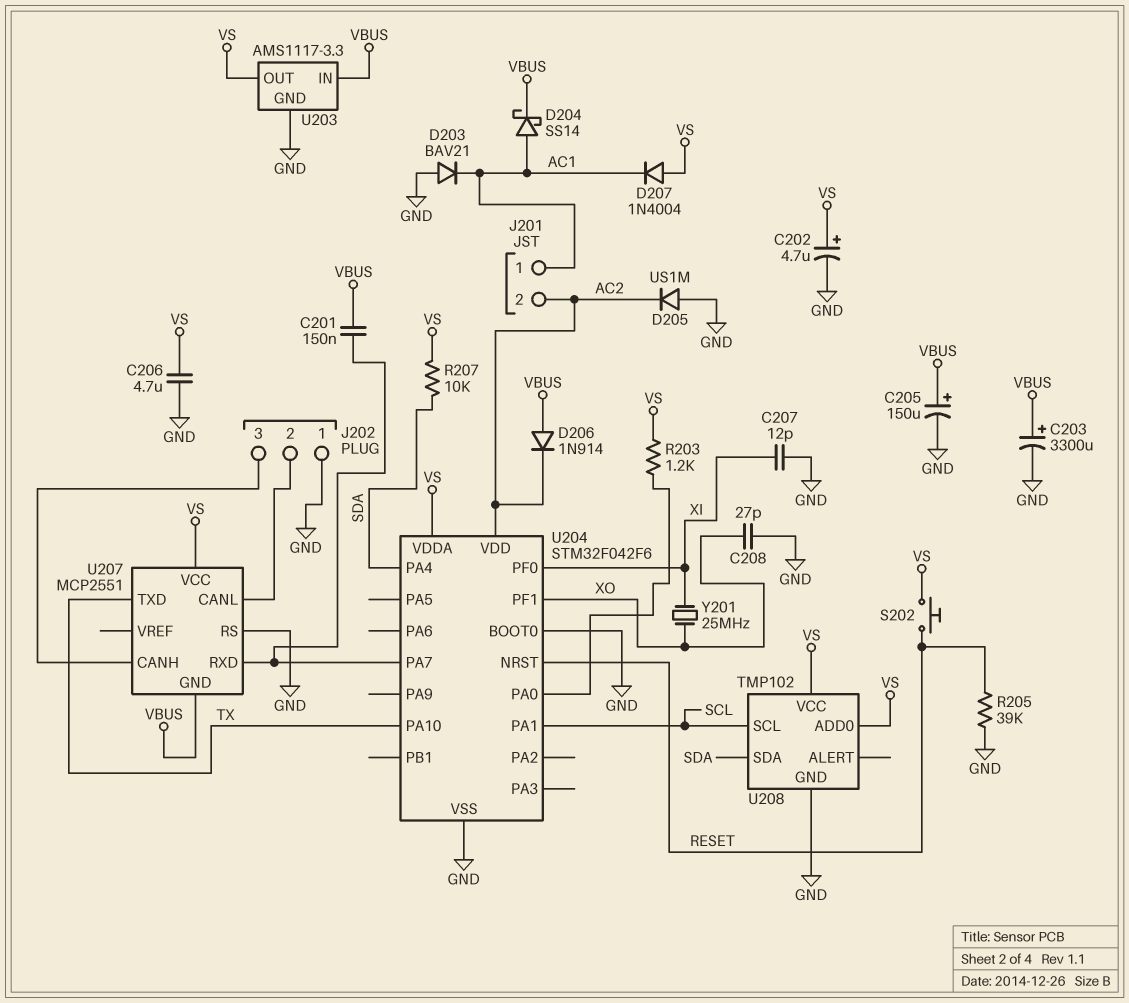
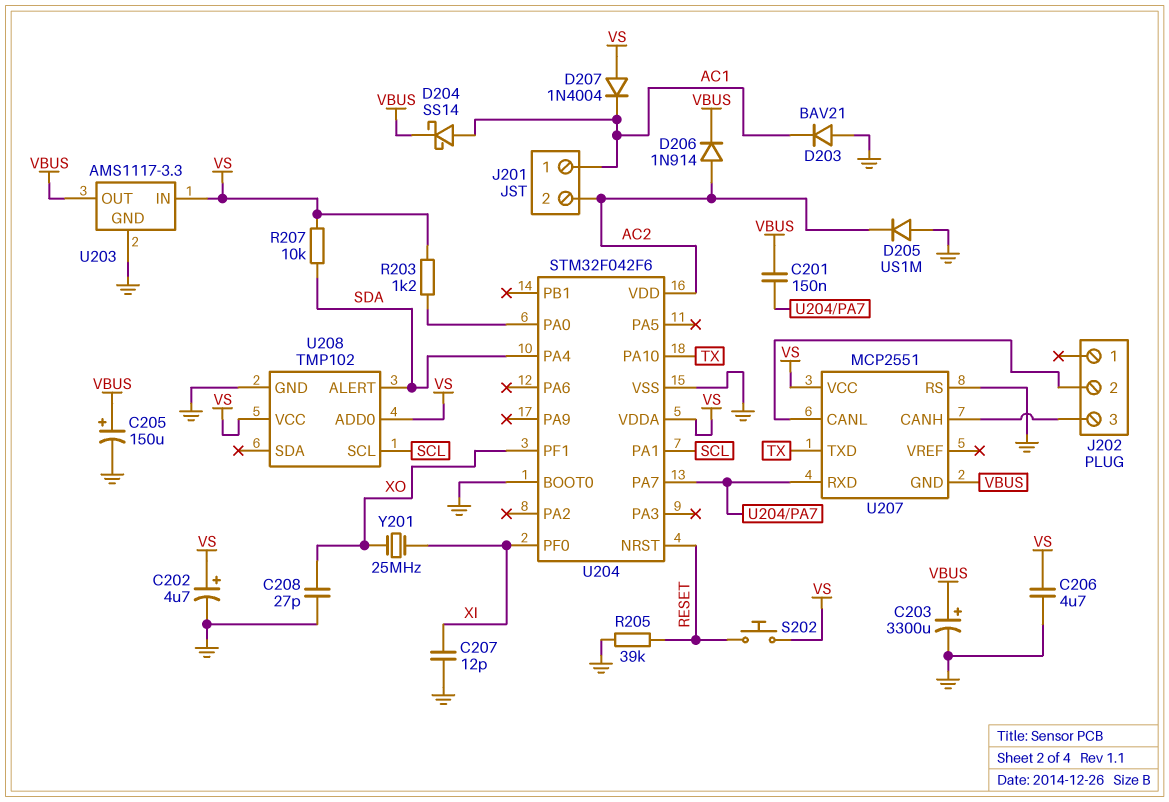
D206: diode 1N914 (A VBUS, K AC2) -> diode 1N914 (A AC2, K VBUS)
J202 pin 1: GND -> none
U203 pin IN: VBUS -> VS
U203 pin OUT: VS -> VBUS
U208 pin ALERT: none -> SDA
U208 pin SDA: SDA -> none

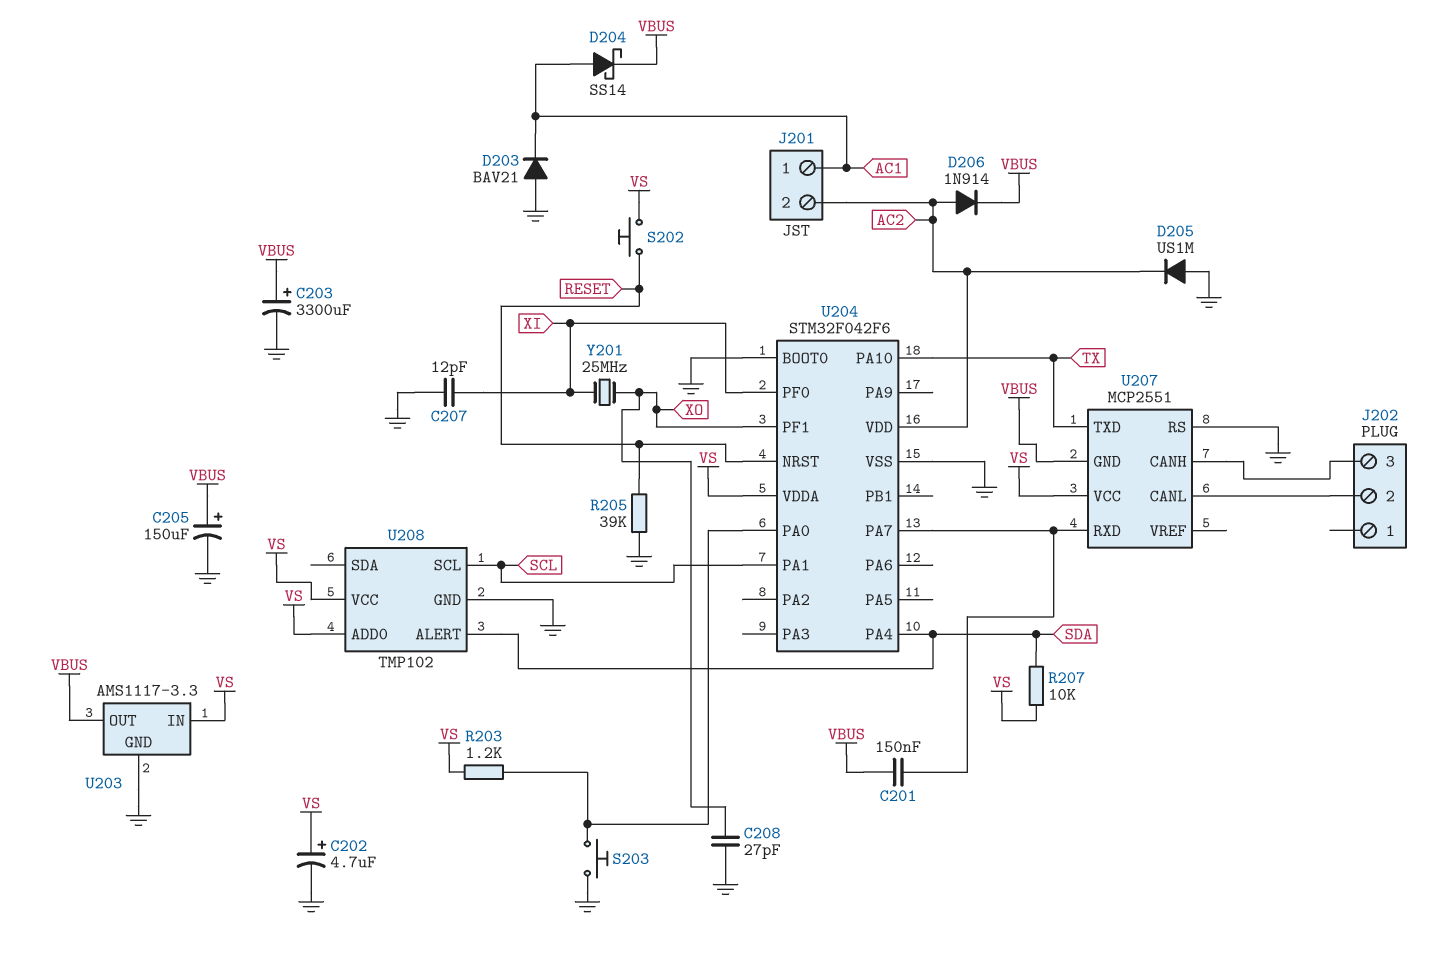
C206: 4.7uF (GND, VS) -> none
D207: diode 1N4004 (A VS, K AC1) -> none
S203: none -> button (GND, U204/PA0)

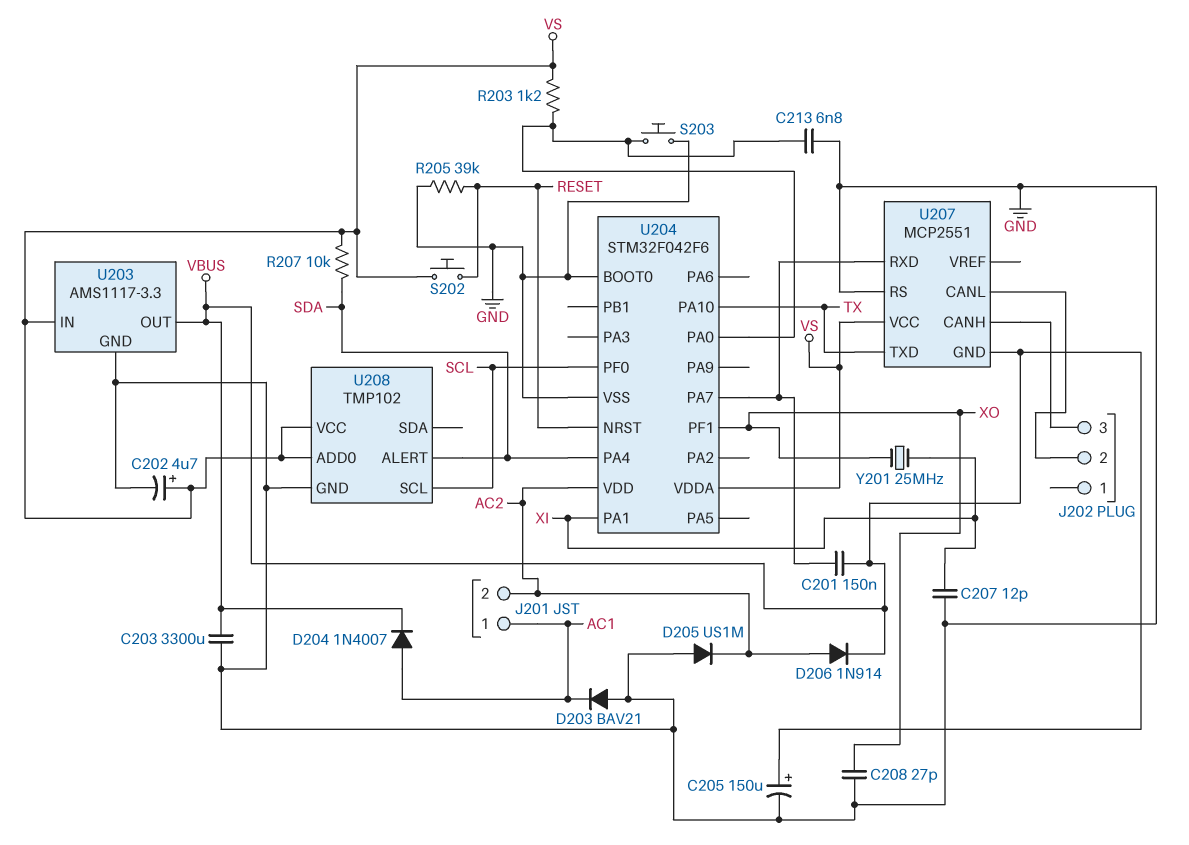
C203: 3300uF (plus VBUS, minus GND) -> 3300uF (GND, VBUS)
C213: none -> 6.8nF (GND, U204/PA0)
D204: schottky SS14 (A AC1, K VBUS) -> diode 1N4007 (A AC1, K VBUS)
U204 pin PA1: SCL -> XI
U204 pin PF0: XI -> SCL

